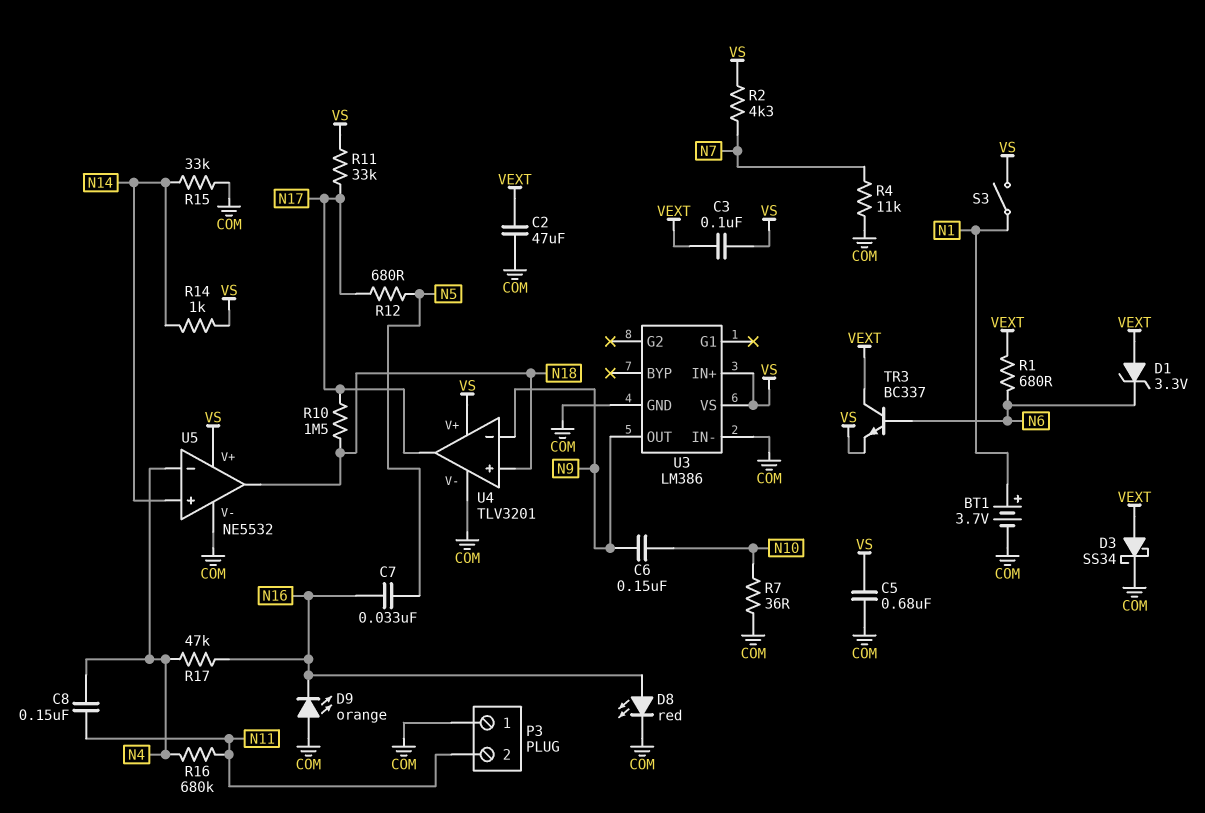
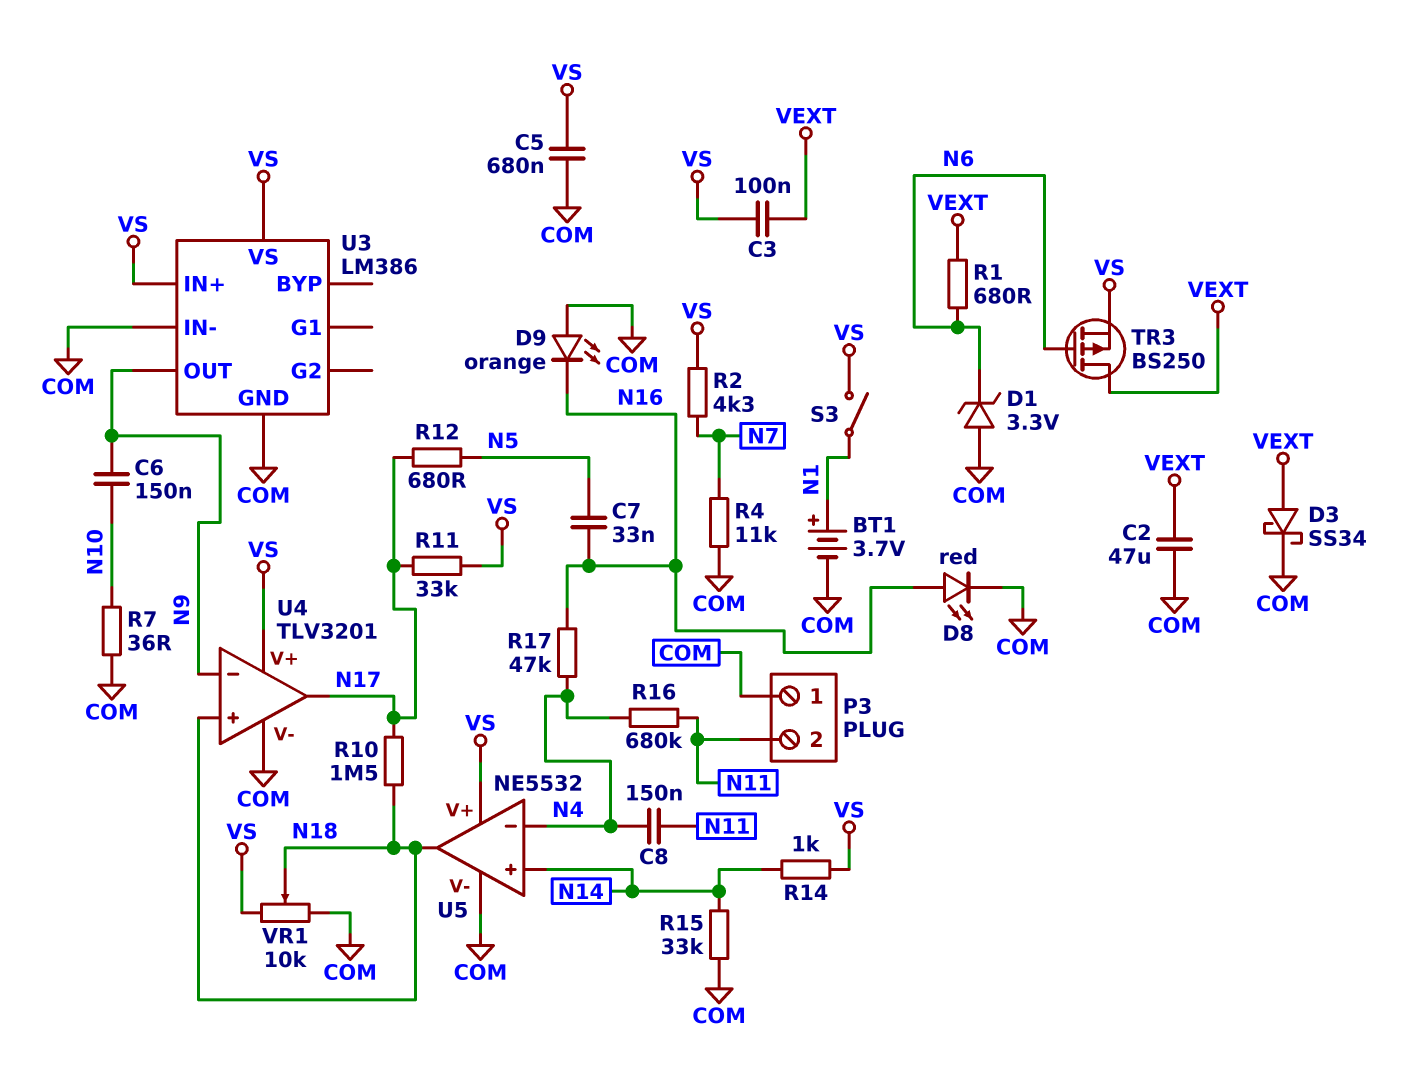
D1: zener 3.3V (A VEXT, K N6) -> zener 3.3V (A COM, K N6)
TR3: NPN BC337 (B N6, C VEXT, E VS) -> PMOS BS250 (G N6, D VEXT, S VS)
VR1: none -> 10k (COM, VS, wiper N18)

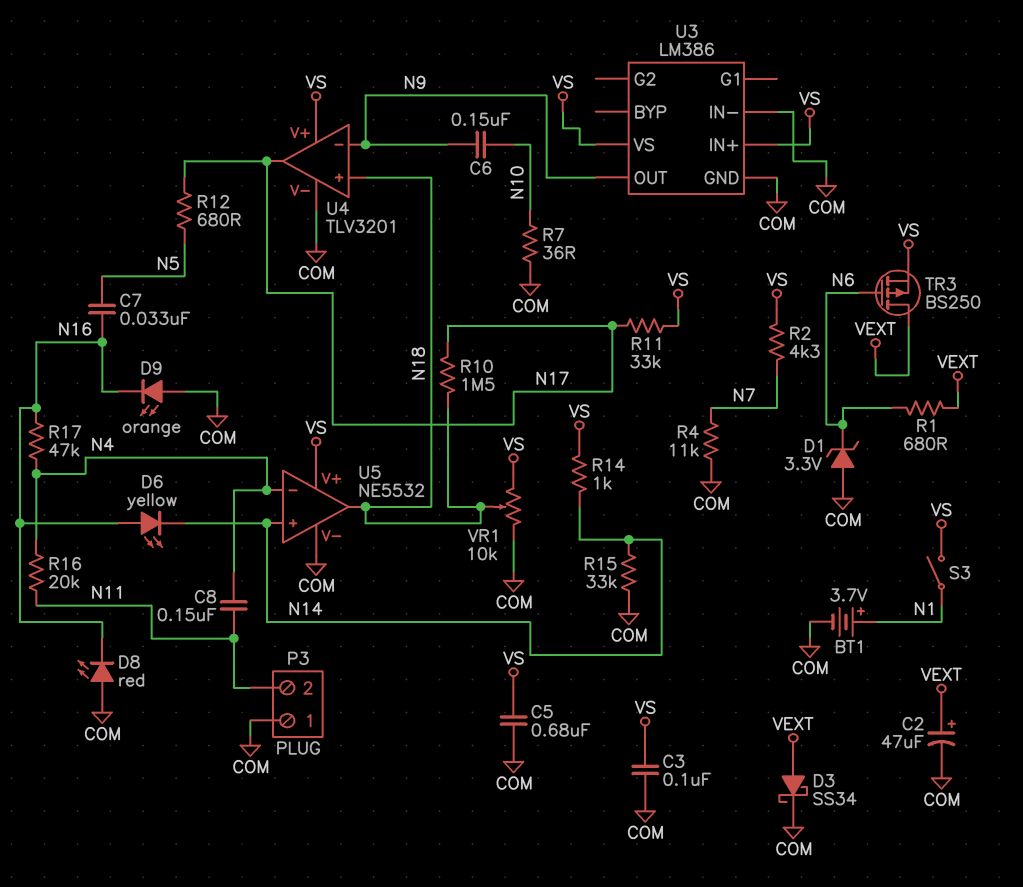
C2: 47uF (COM, VEXT) -> 47uF (plus VEXT, minus COM)
C3: 100nF (VEXT, VS) -> 100nF (COM, VS)
D6: none -> LED yellow (A N16, K N14)
D8: LED red (A N16, K COM) -> LED red (A COM, K N16)
R16: 680k (N4, N11) -> 20k (N4, N11)

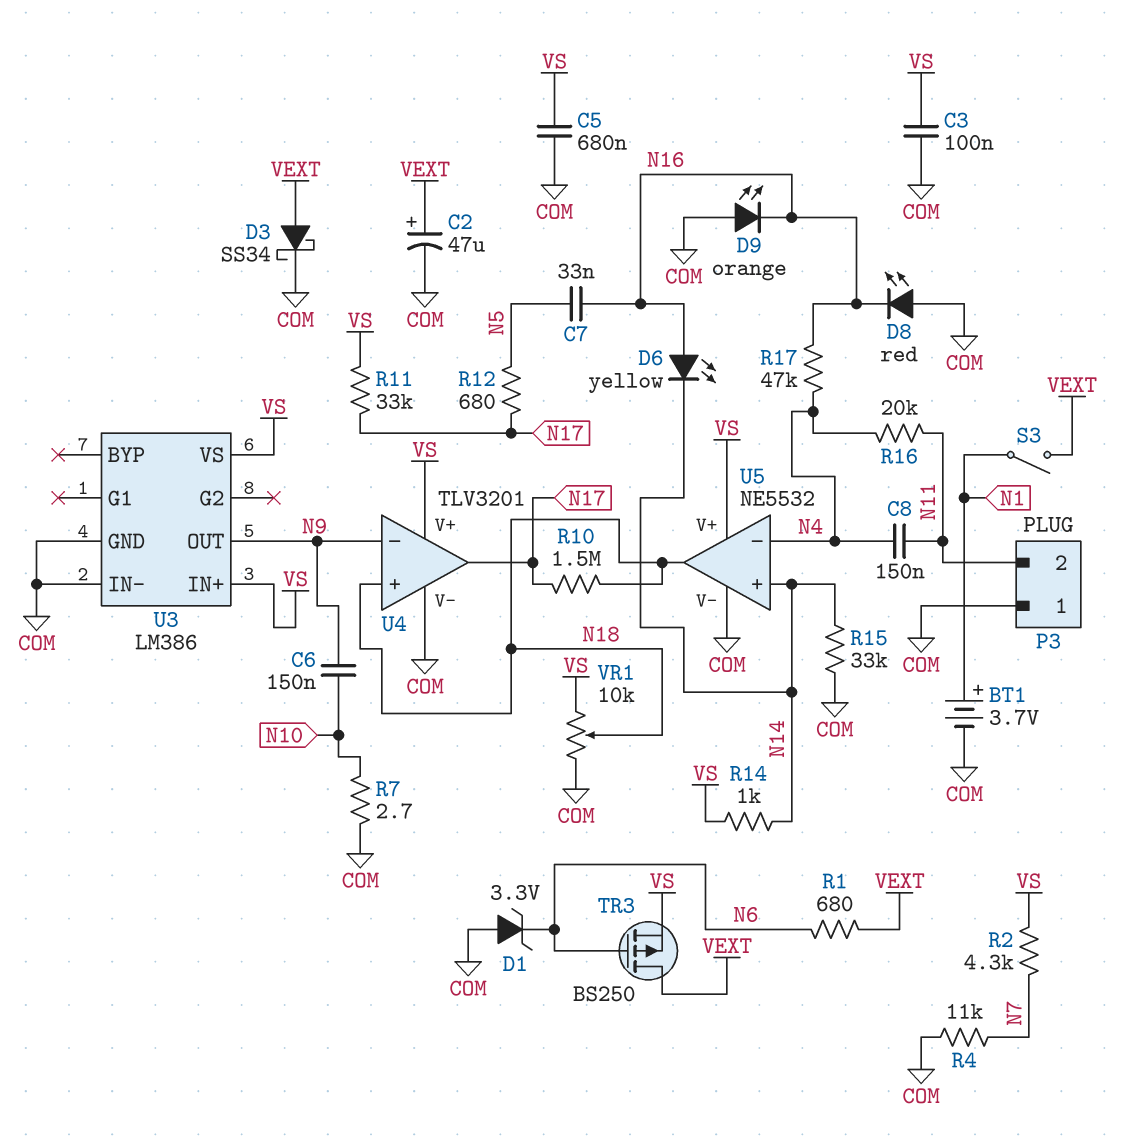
R7: 36 (COM, N10) -> 2.7 (COM, N10)
S3: switch (N1, VS) -> switch (N1, VEXT)

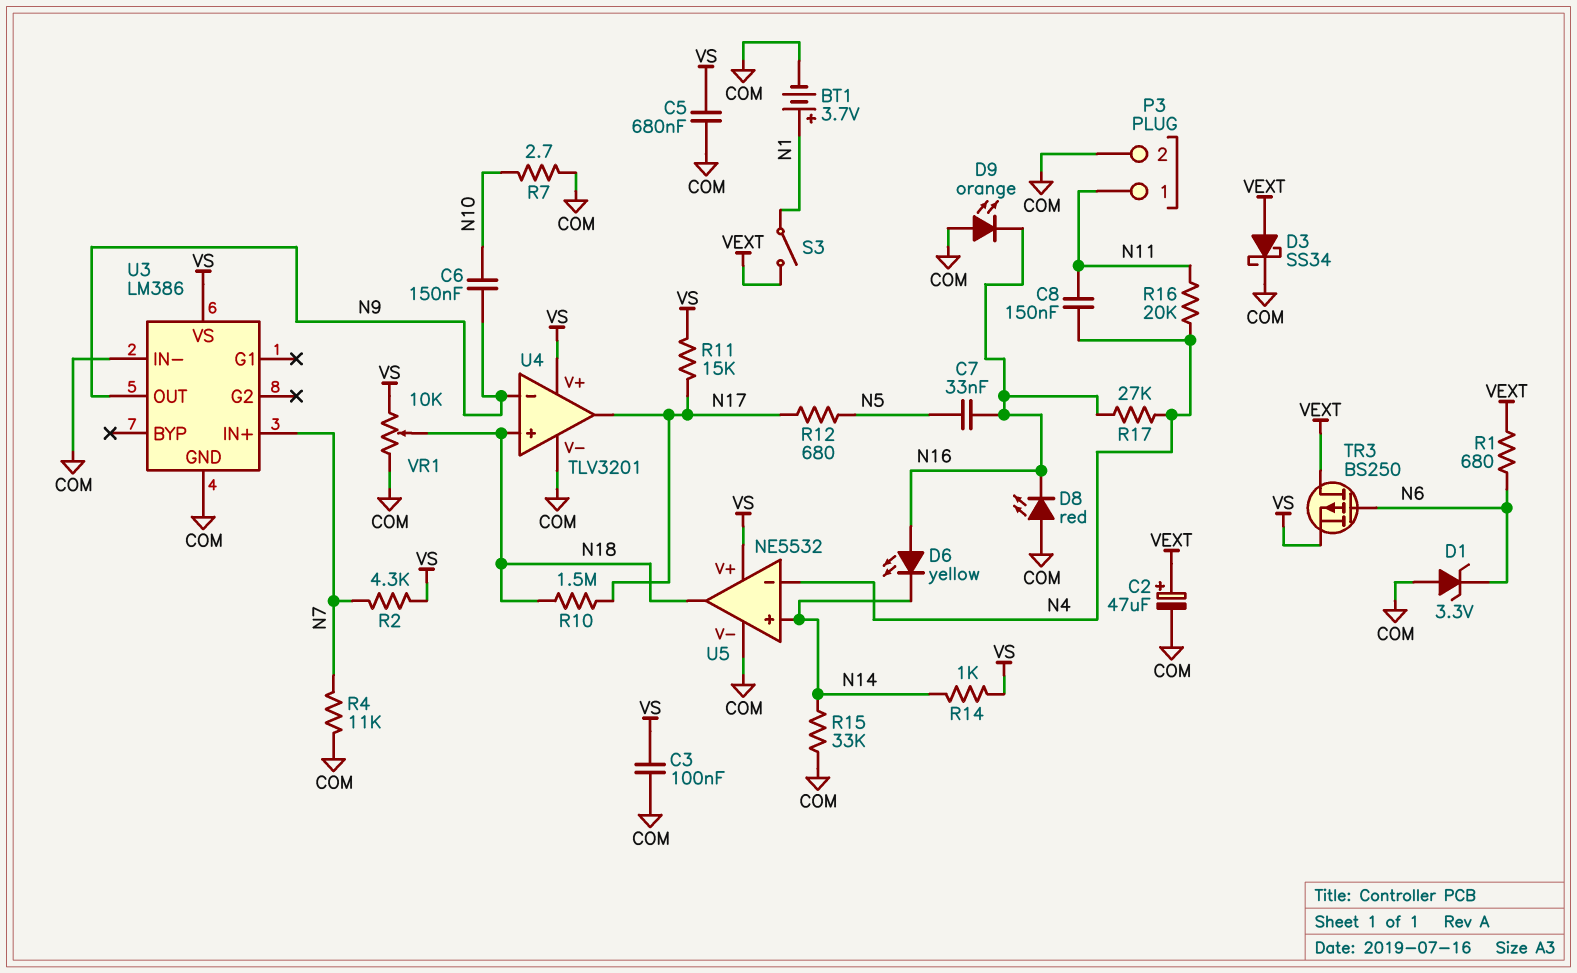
P3 pin 1: COM -> N11
P3 pin 2: N11 -> COM
R11: 33k (N17, VS) -> 15k (N17, VS)
R17: 47k (N4, N16) -> 27k (N4, N16)
U3 pin IN+: VS -> N7

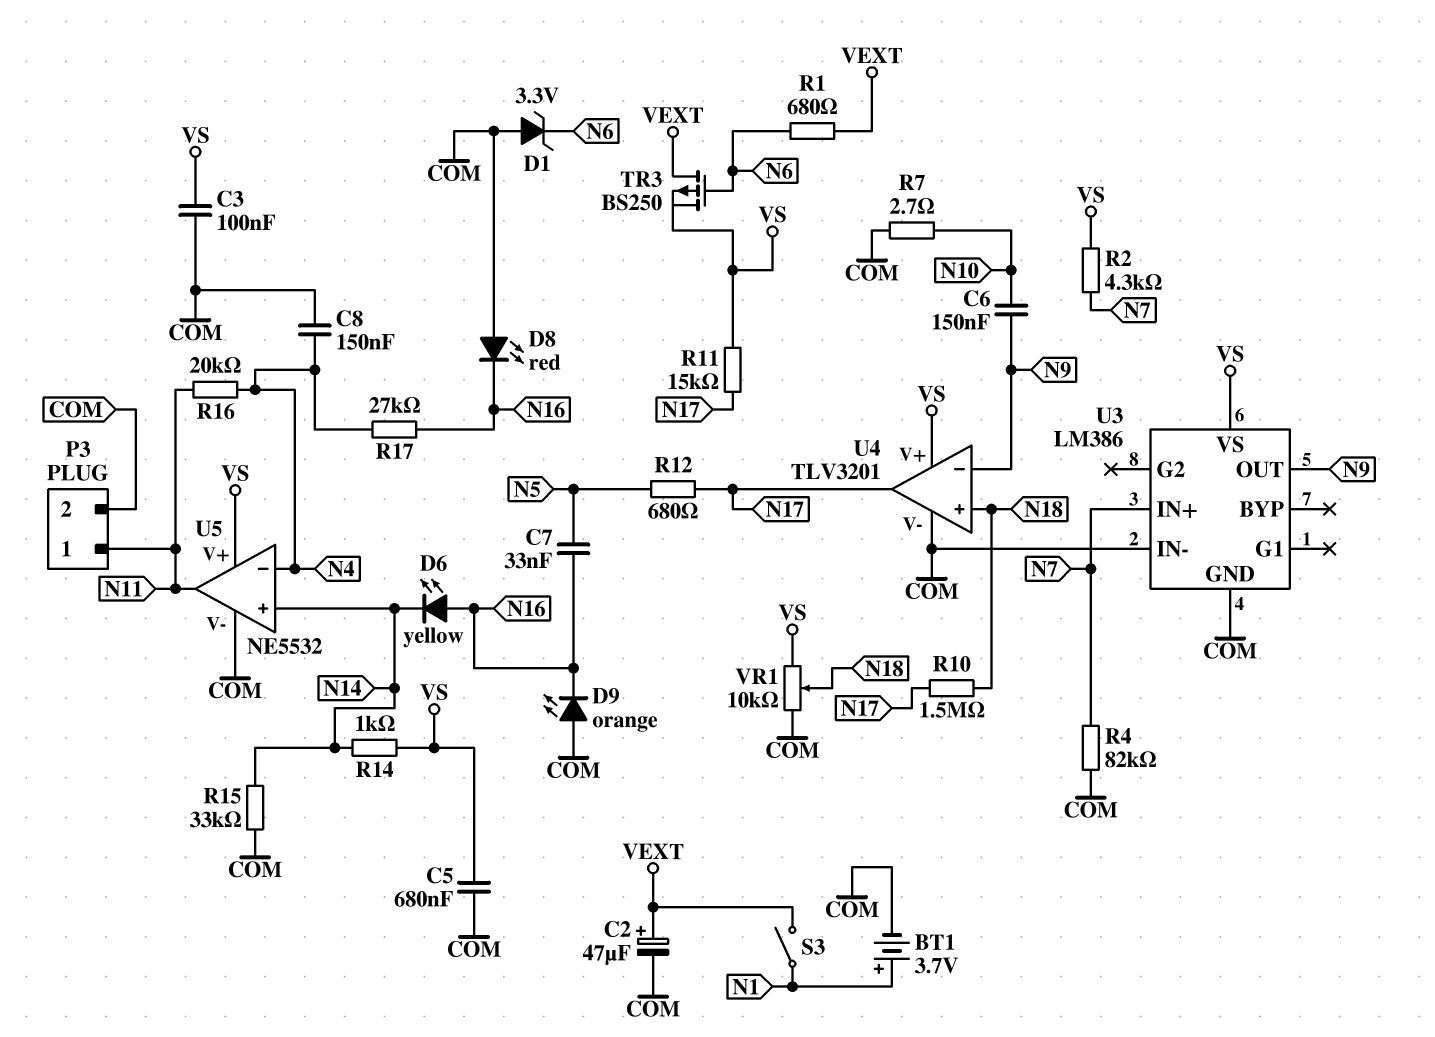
C8: 150nF (N4, N11) -> 150nF (COM, N4)
D3: schottky SS34 (A VEXT, K COM) -> none
R4: 11k (COM, N7) -> 82k (COM, N7)
U5 pin out: N18 -> N11

